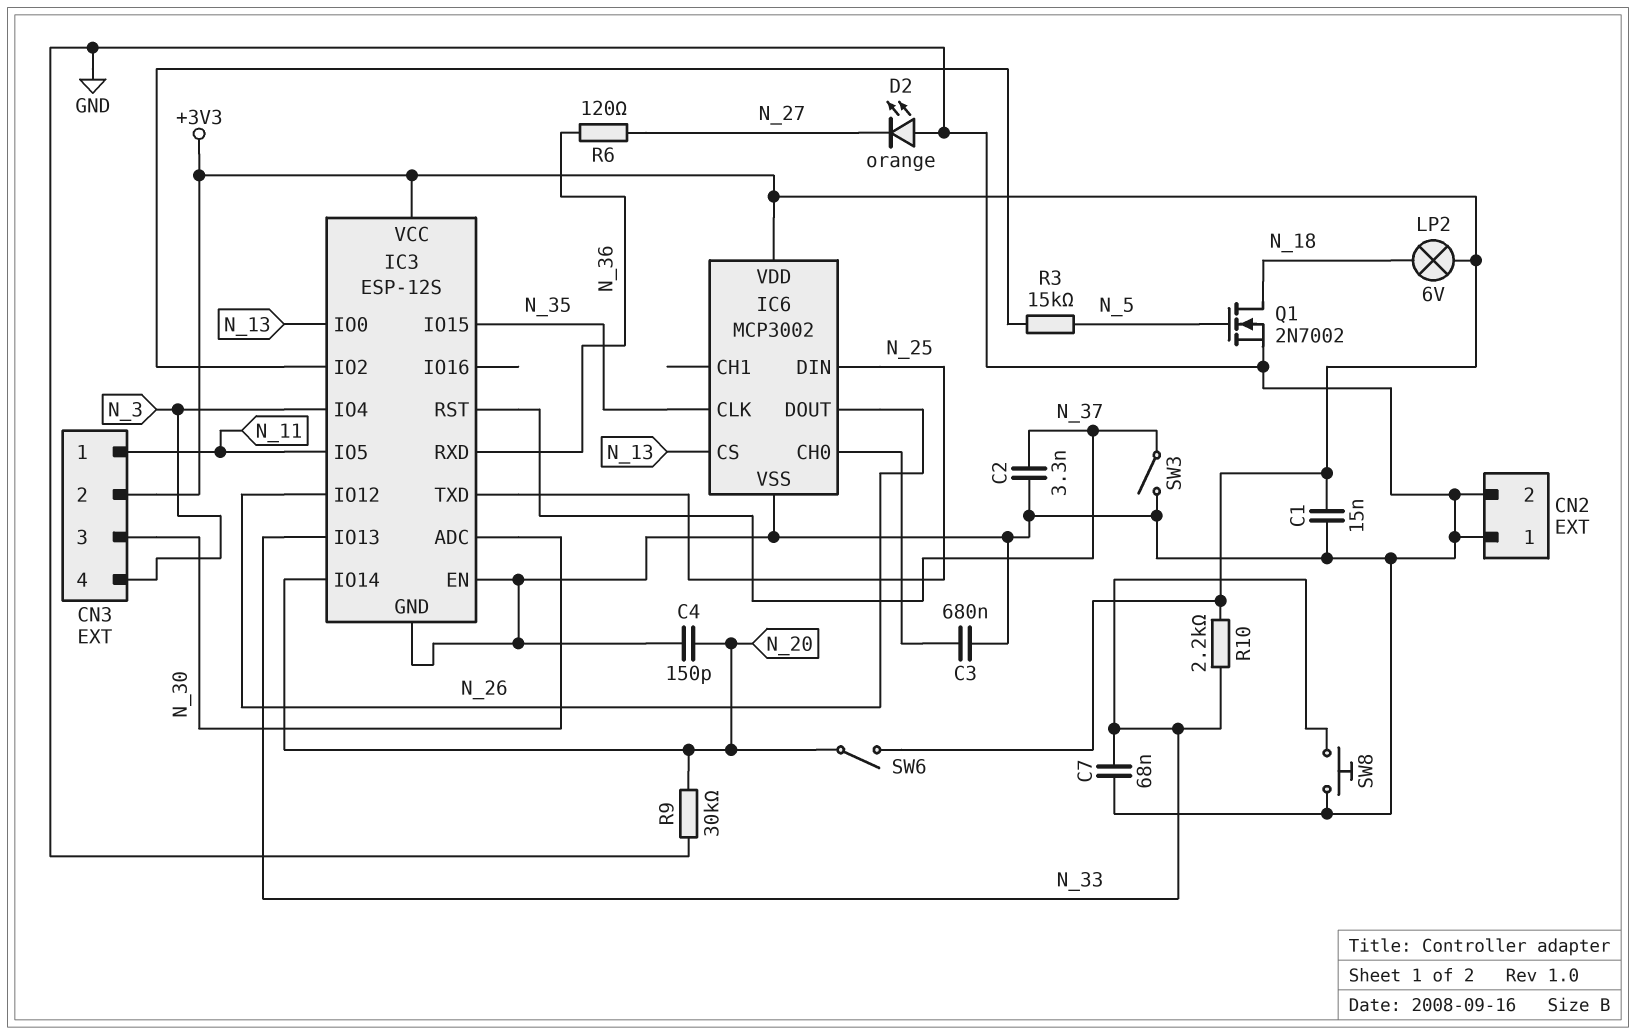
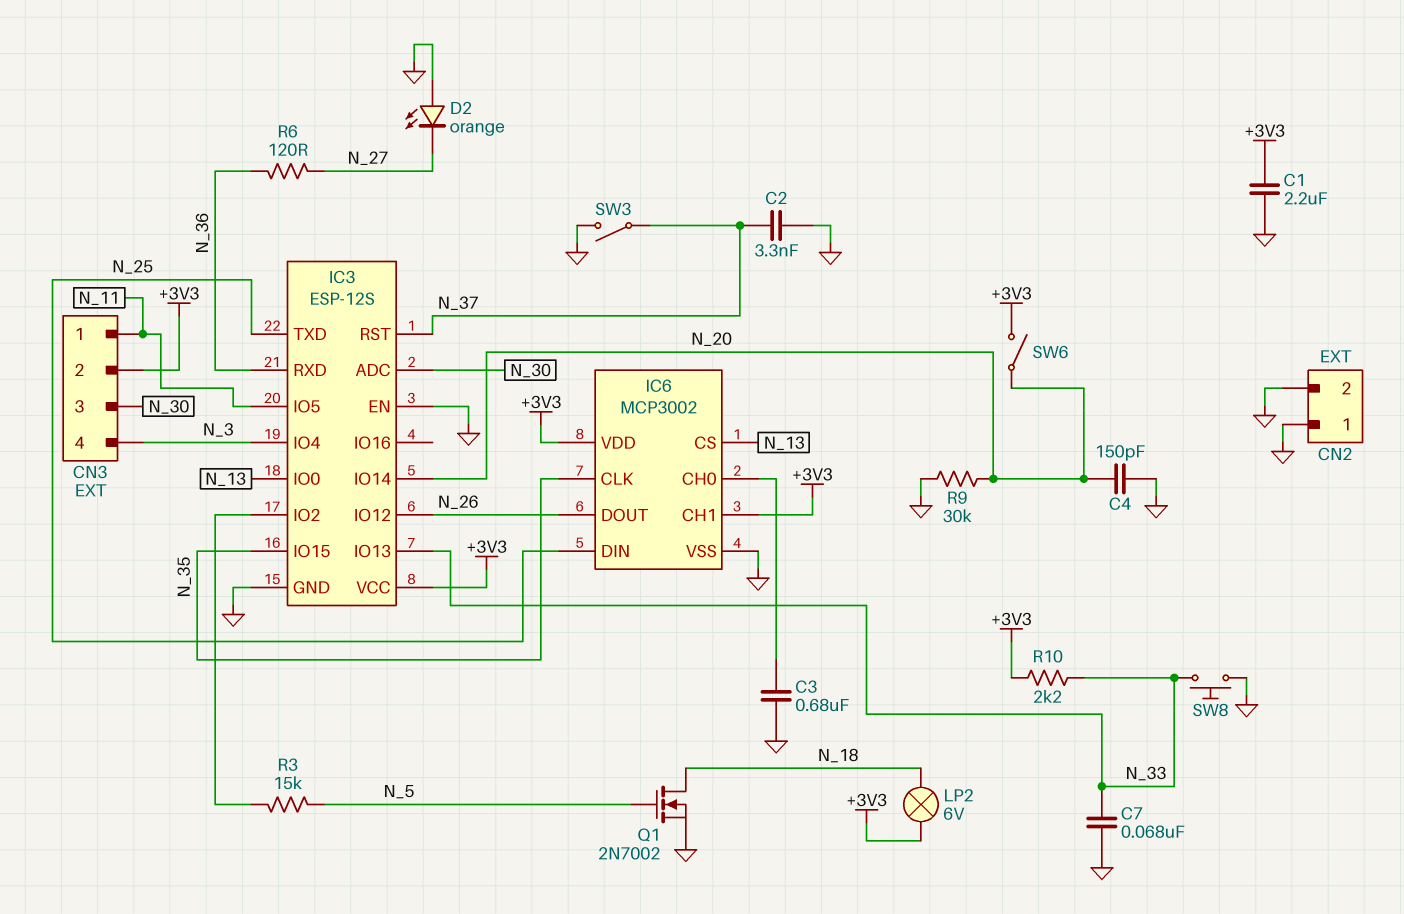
C1: 15nF (+3V3, GND) -> 2.2uF (+3V3, GND)
IC6 pin CH1: none -> +3V3

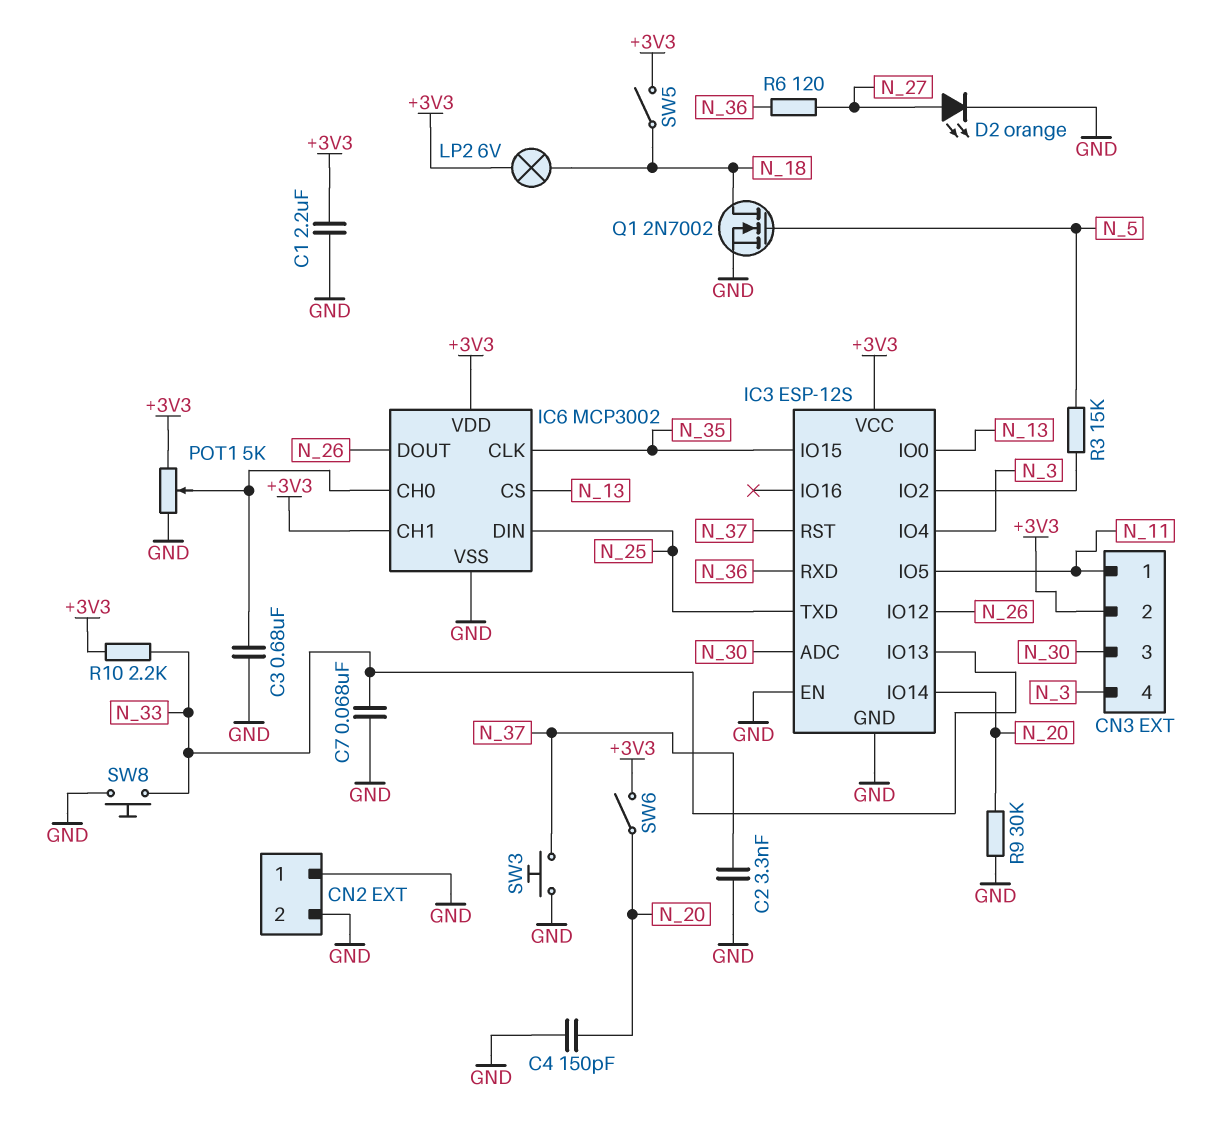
D2: LED orange (A GND, K N_27) -> LED orange (A N_27, K GND)
POT1: none -> 5k (+3V3, GND, wiper IC6/CH0)
SW3: switch (GND, N_37) -> button (GND, N_37)
SW5: none -> switch (+3V3, N_18)

